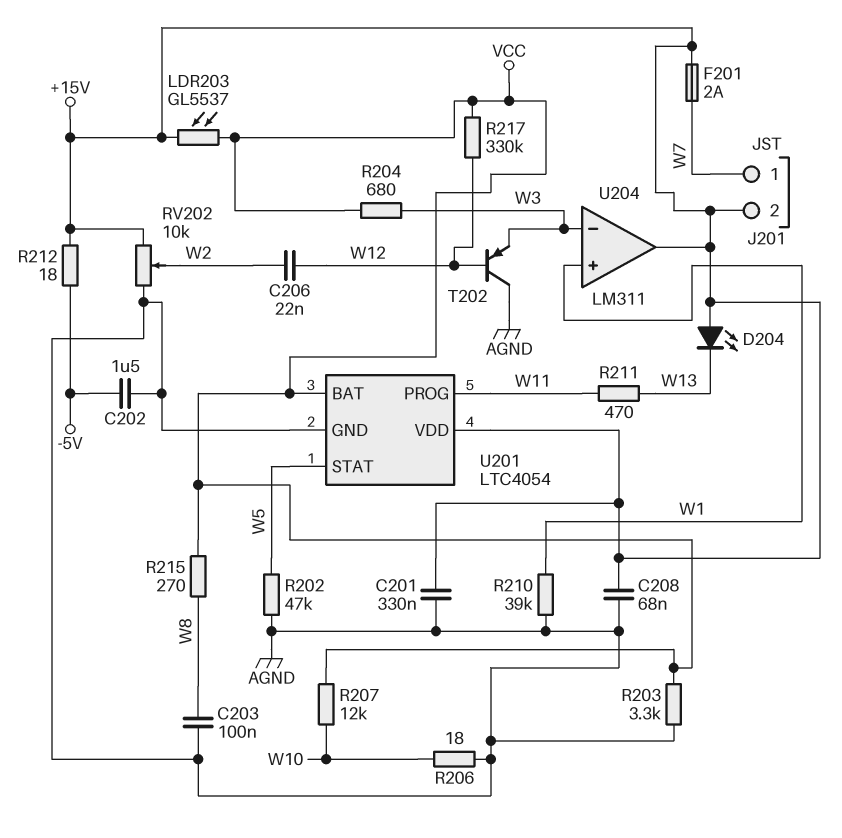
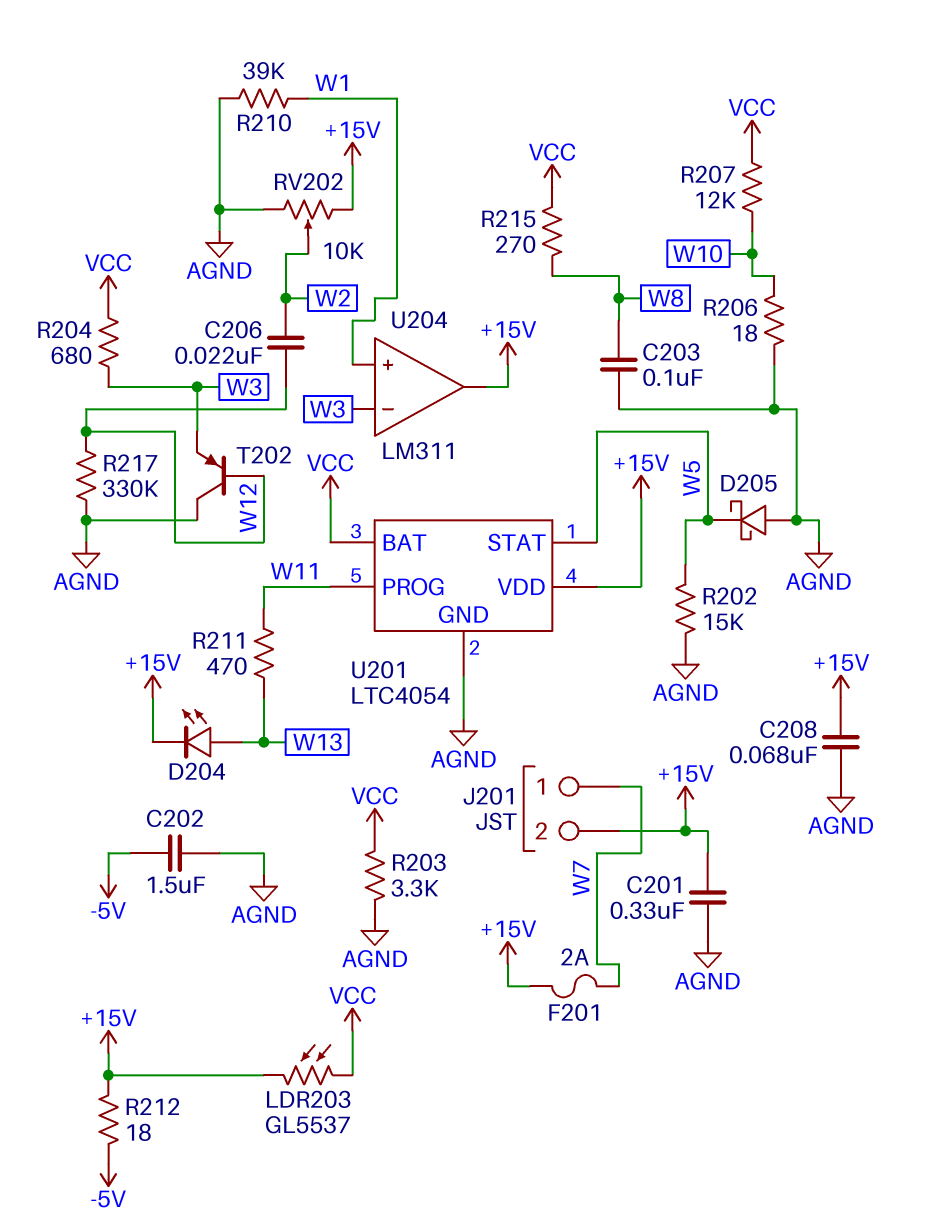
D204: LED (A +15V, K W13) -> LED (A W13, K +15V)
D205: none -> schottky (A AGND, K W5)
R202: 47k (AGND, W5) -> 15k (AGND, W5)
R217: 330k (VCC, W12) -> 330k (AGND, W12)

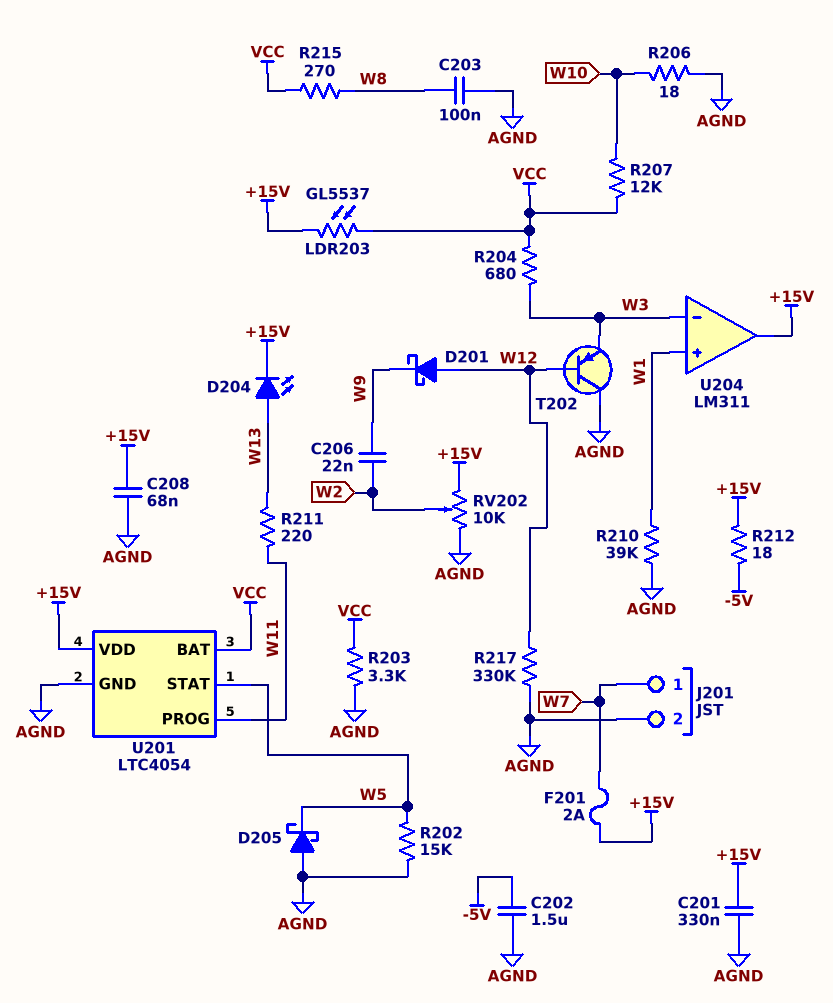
C206: 22nF (W2, W12) -> 22nF (W2, W9)
D201: none -> schottky (A W12, K W9)
J201 pin 2: +15V -> AGND
R211: 470 (W11, W13) -> 220 (W11, W13)

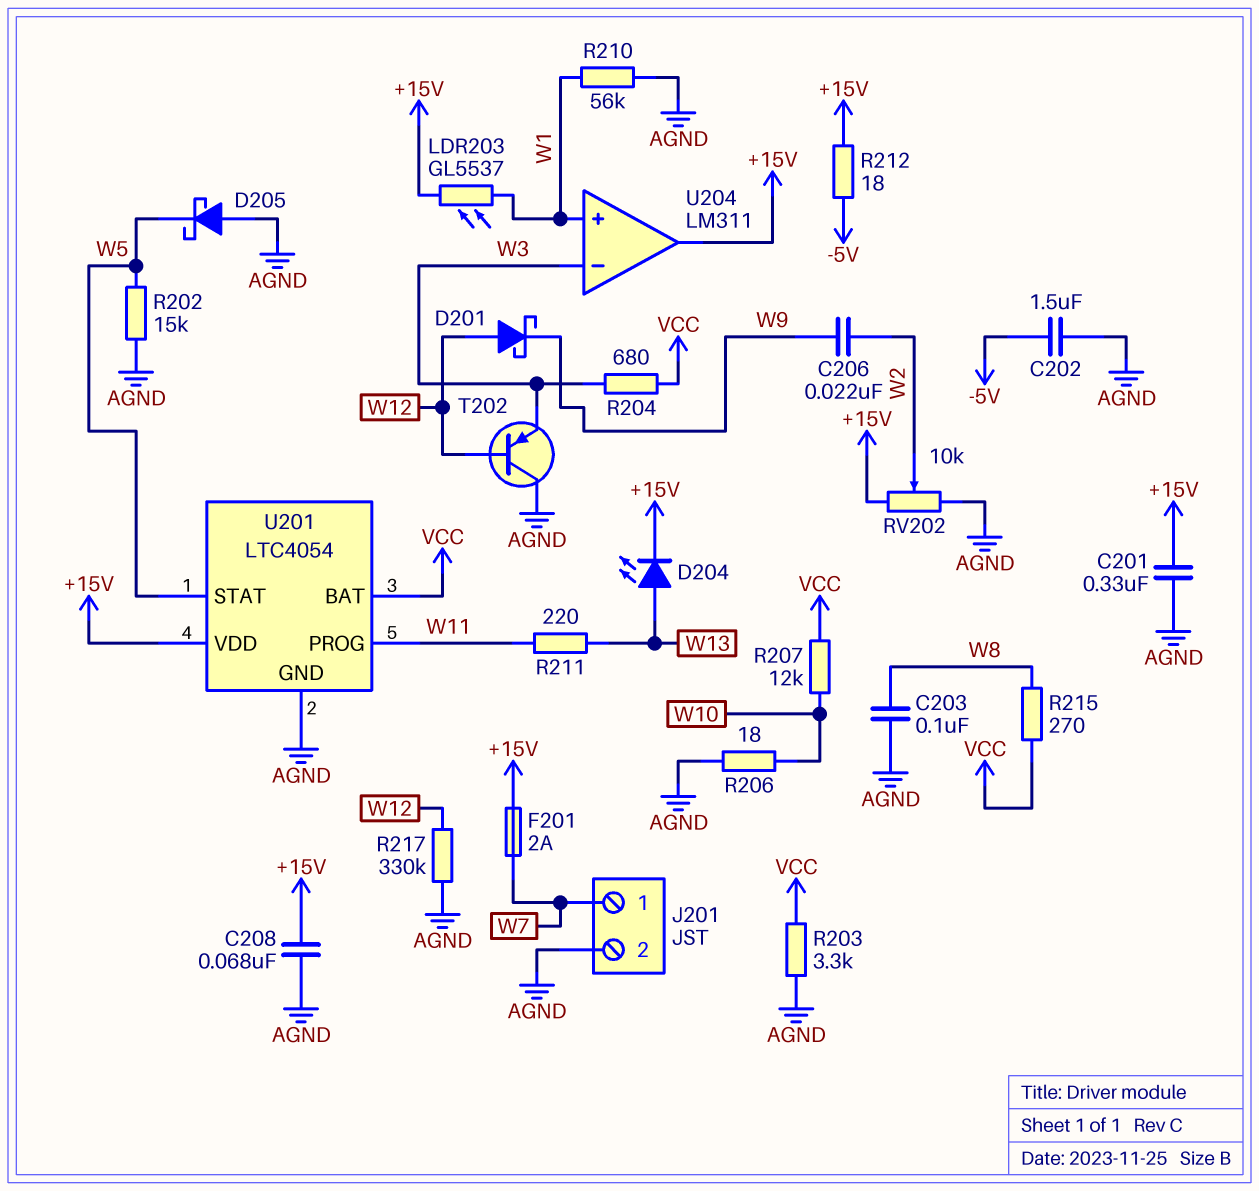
LDR203: GL5537 (+15V, VCC) -> GL5537 (+15V, W1)
R210: 39k (AGND, W1) -> 56k (AGND, W1)

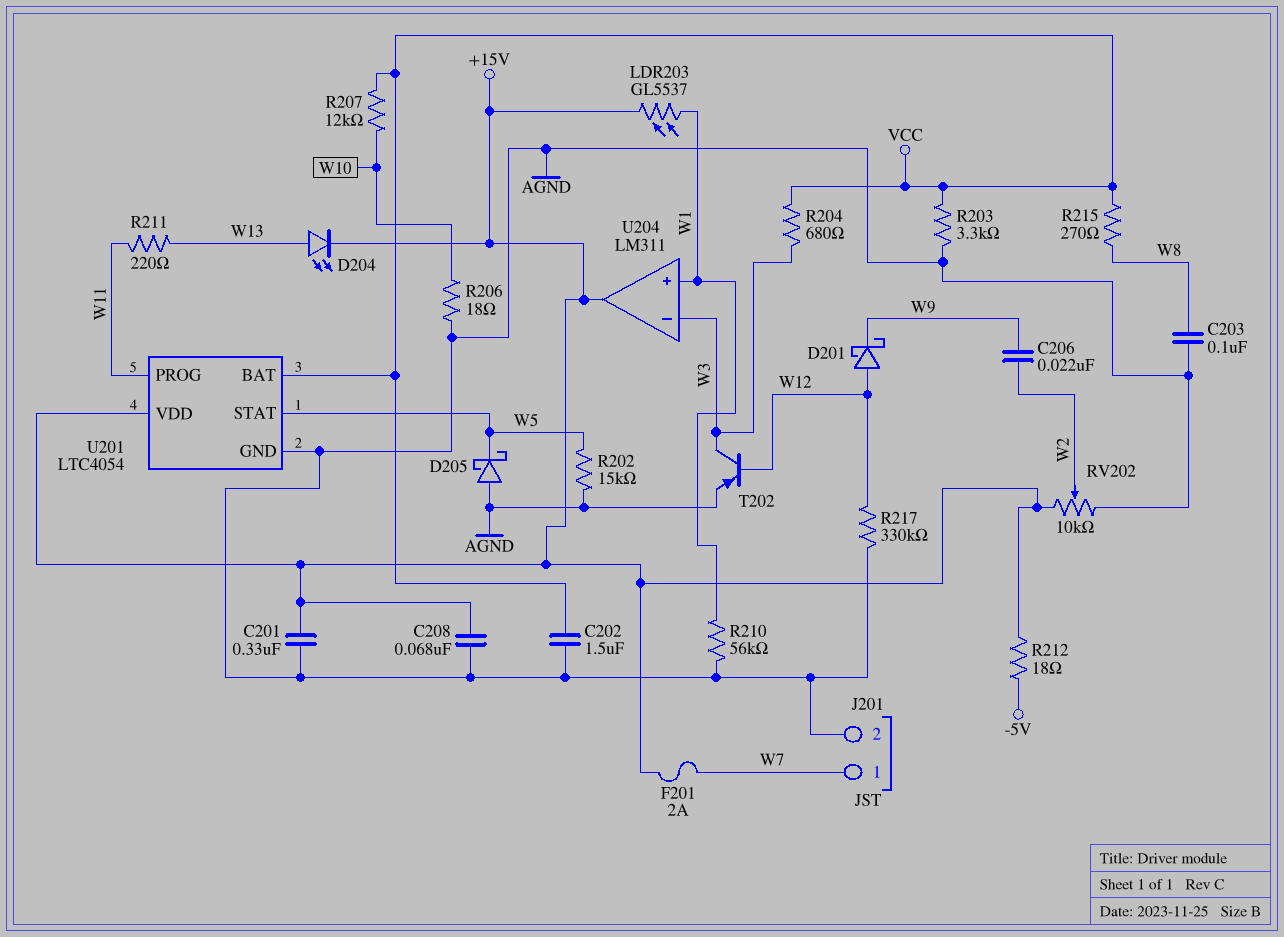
C202: 1.5uF (-5V, AGND) -> 1.5uF (AGND, VCC)
T202: PNP (B W12, C AGND, E W3) -> PNP (B W12, C W3, E AGND)

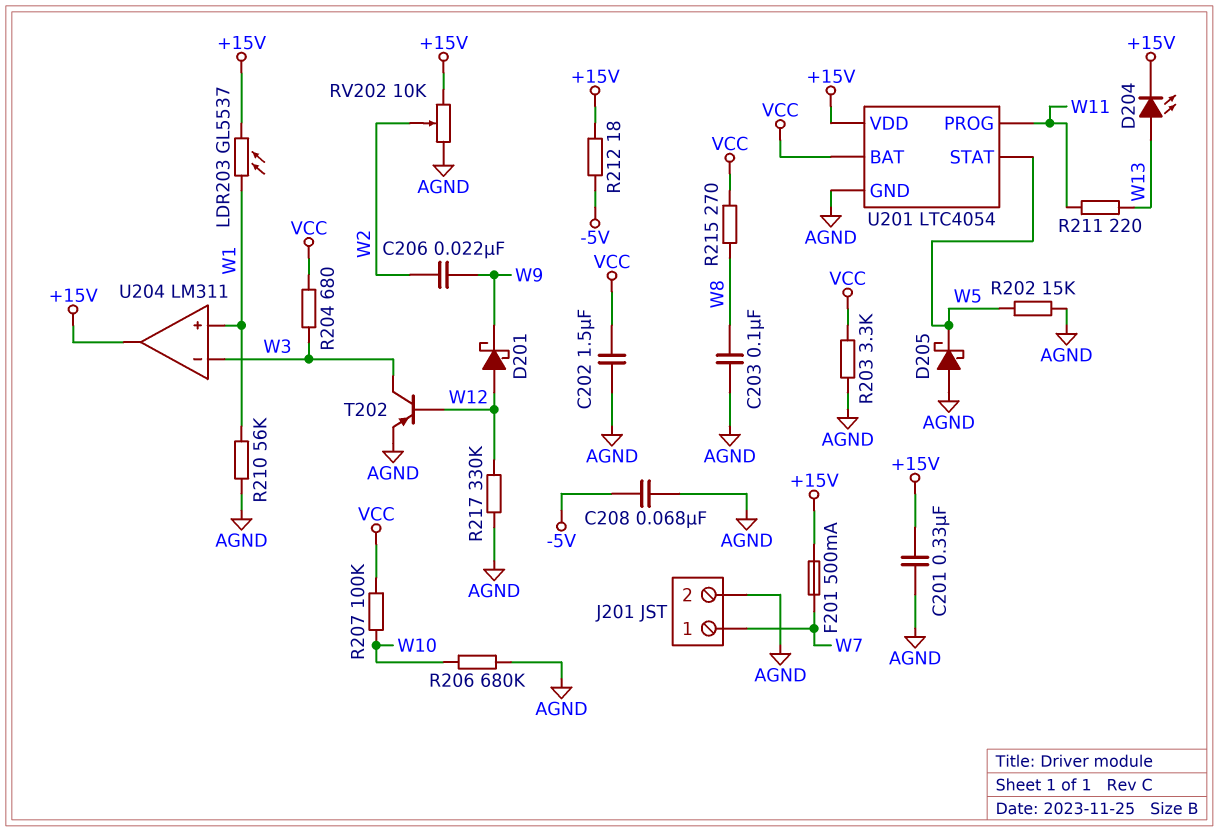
C208: 68nF (+15V, AGND) -> 68nF (-5V, AGND)
F201: 2A (+15V, W7) -> 500mA (+15V, W7)
R206: 18 (AGND, W10) -> 680k (AGND, W10)
R207: 12k (VCC, W10) -> 100k (VCC, W10)

